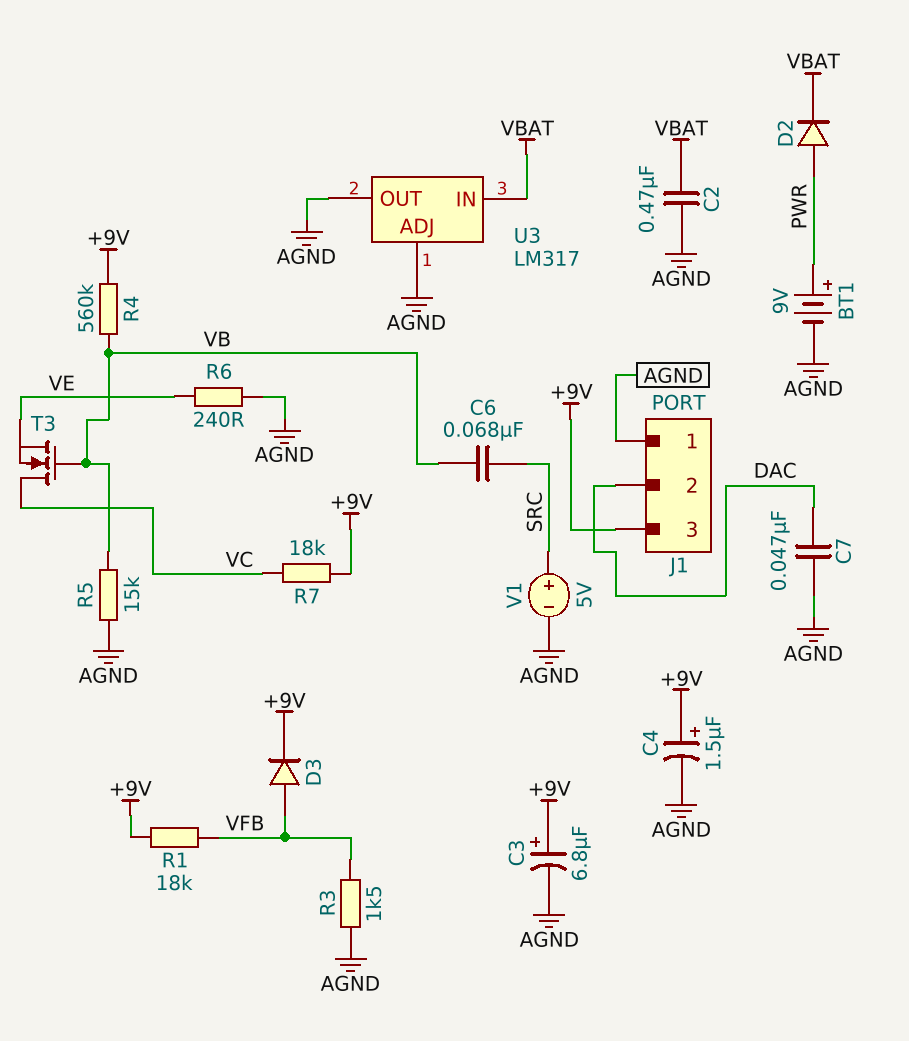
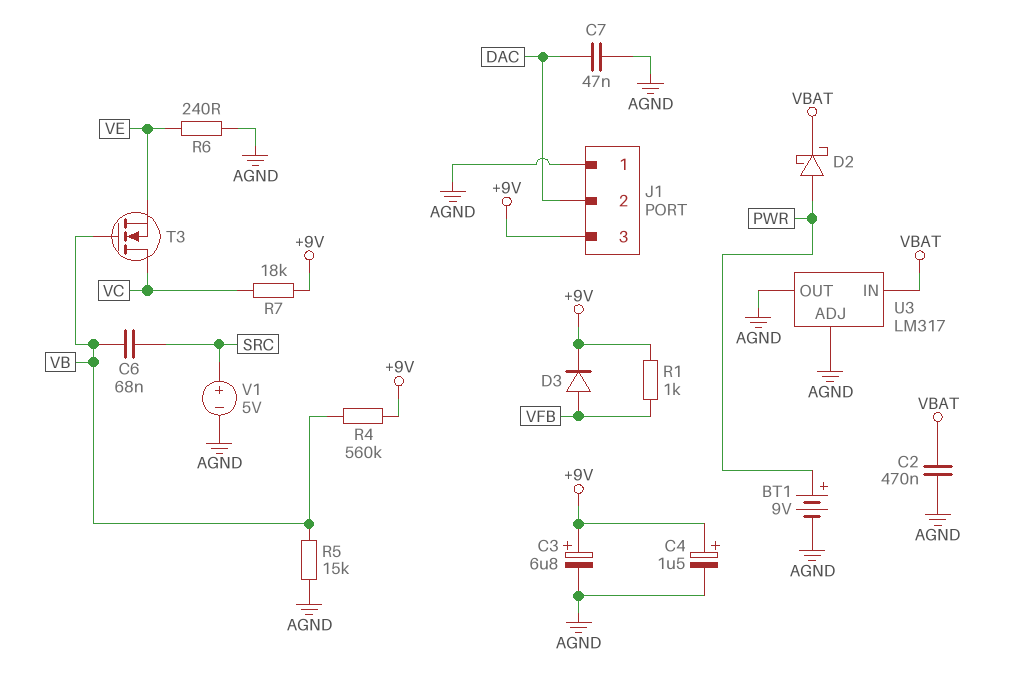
D2: diode (A PWR, K VBAT) -> schottky (A PWR, K VBAT)
R1: 18k (+9V, VFB) -> 1k (+9V, VFB)
R3: 1.5k (AGND, VFB) -> none

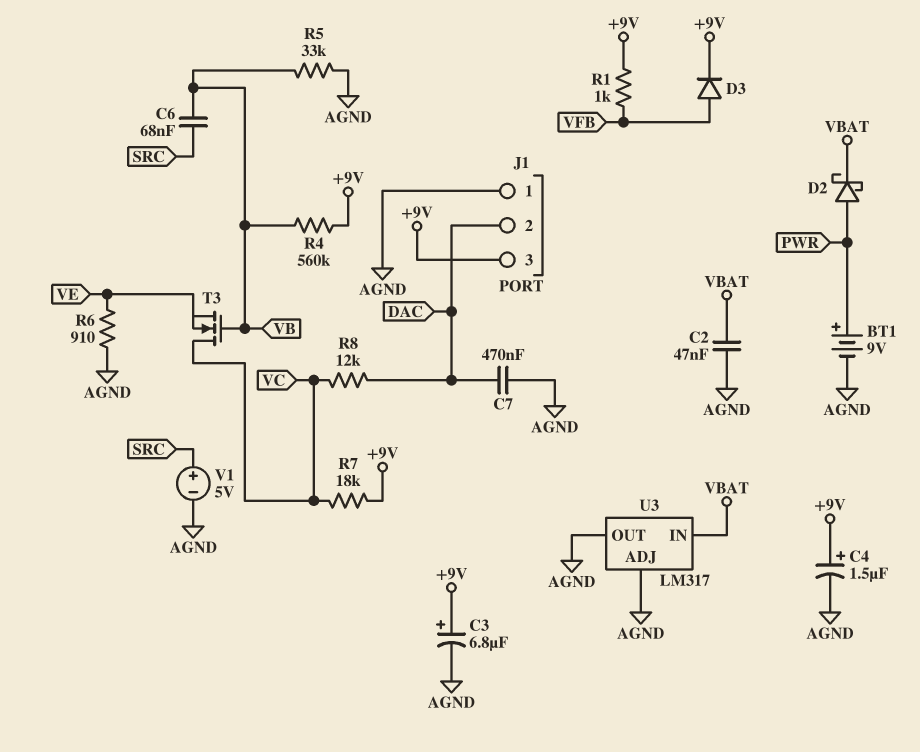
C2: 470nF (AGND, VBAT) -> 47nF (AGND, VBAT)
C7: 47nF (AGND, DAC) -> 470nF (AGND, DAC)
R5: 15k (AGND, VB) -> 33k (AGND, VB)
R6: 240 (AGND, VE) -> 910 (AGND, VE)
R8: none -> 12k (DAC, VC)

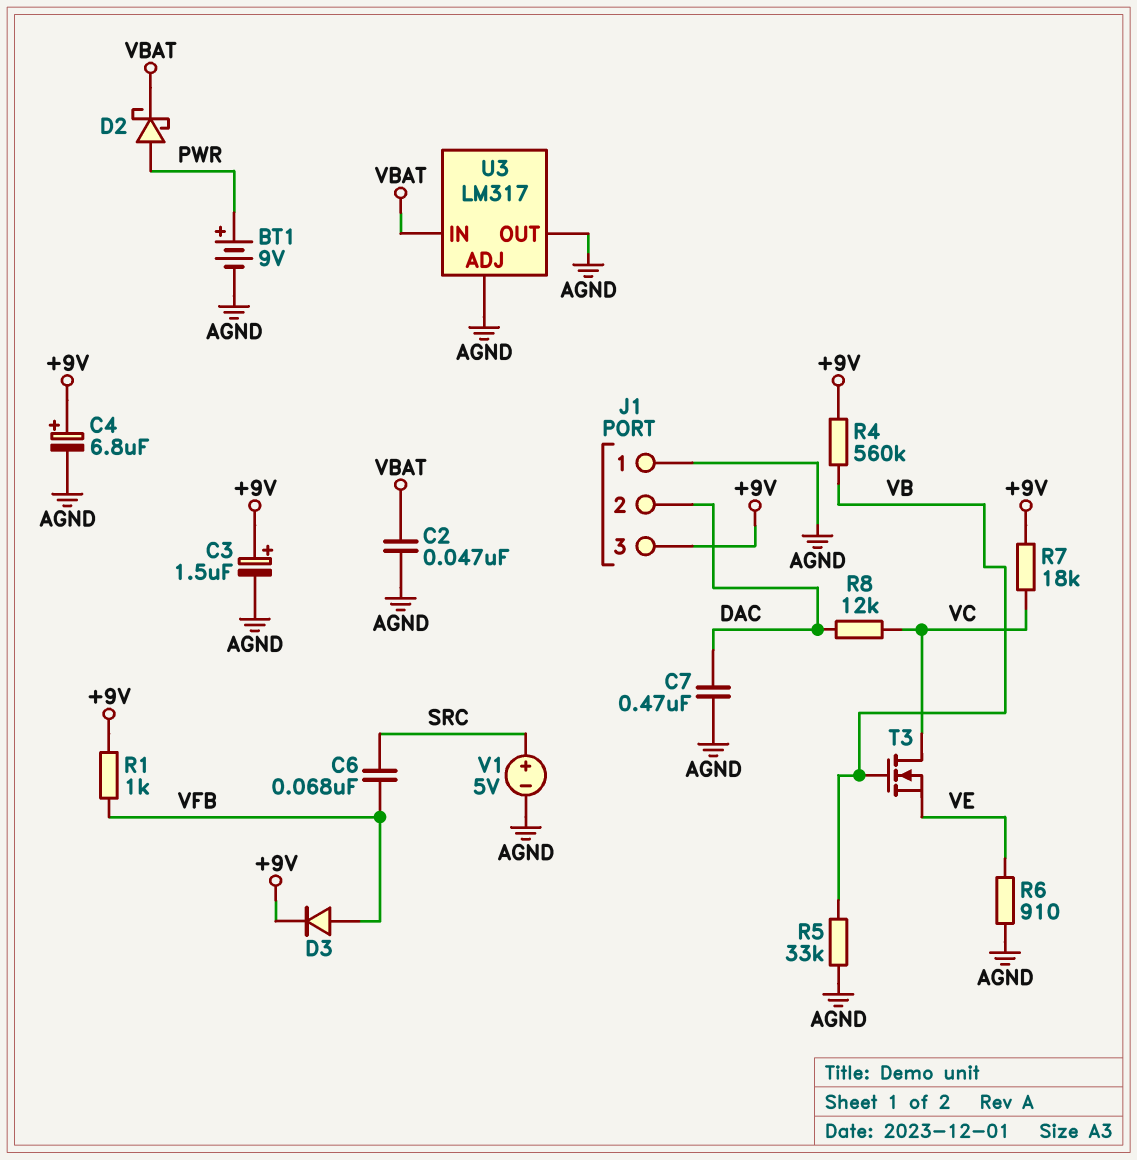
C3: 6.8uF (plus +9V, minus AGND) -> 1.5uF (plus +9V, minus AGND)
C4: 1.5uF (plus +9V, minus AGND) -> 6.8uF (plus +9V, minus AGND)
C6: 68nF (SRC, VB) -> 68nF (SRC, VFB)

